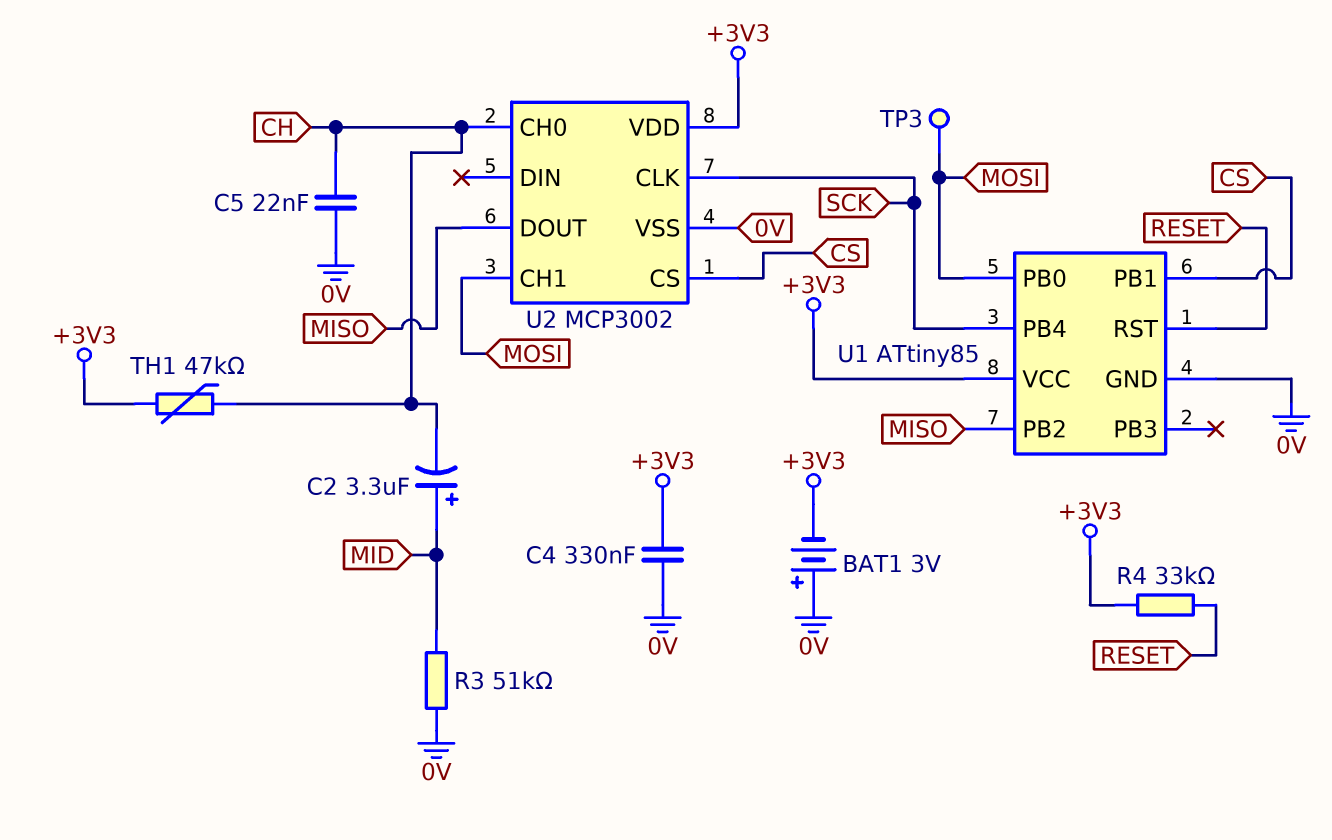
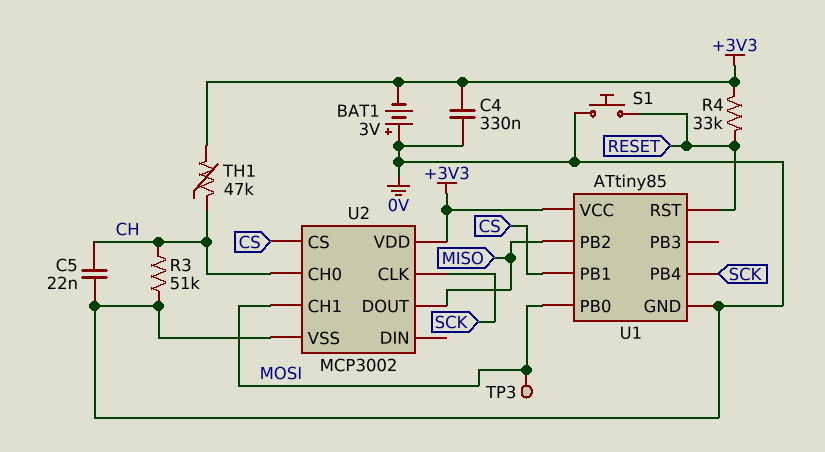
C2: 3.3uF (plus MID, minus CH) -> none
R3: 51k (0V, MID) -> 51k (0V, CH)
S1: none -> button (0V, RESET)

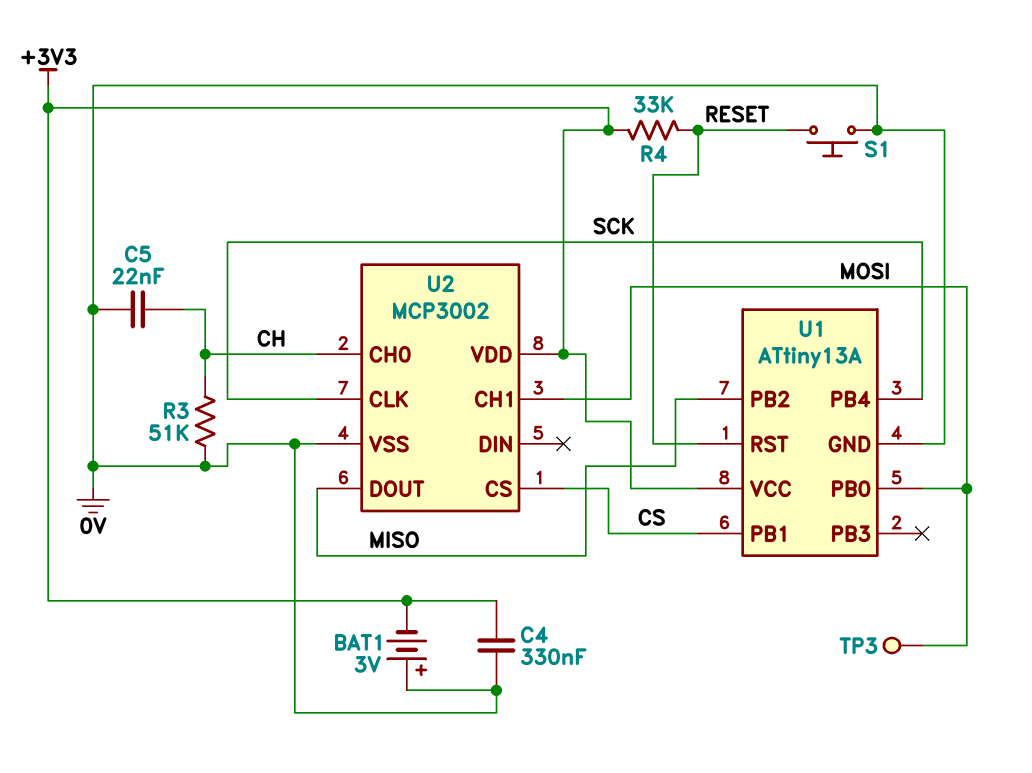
TH1: 47k (+3V3, CH) -> none
U1: ATtiny85 -> ATtiny13A

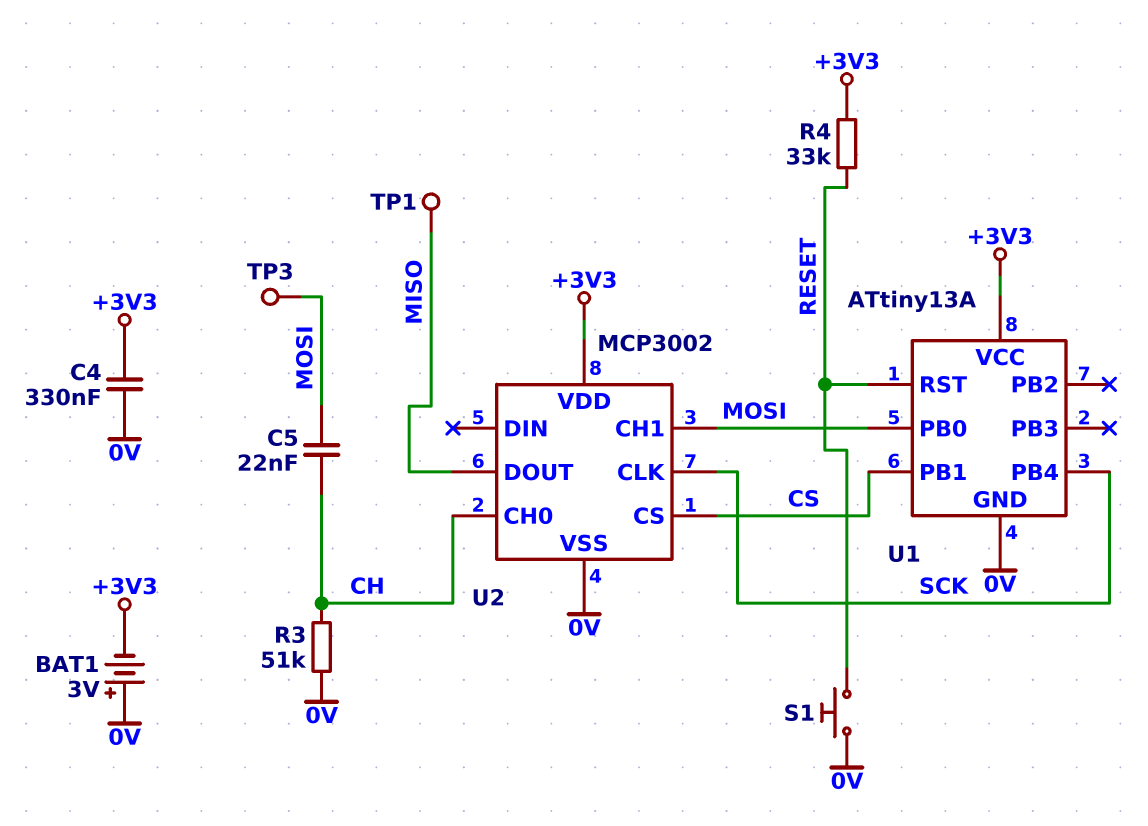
C5: 22nF (0V, CH) -> 22nF (CH, MOSI)
TP1: none -> test point (MISO)
U1 pin PB2: MISO -> none

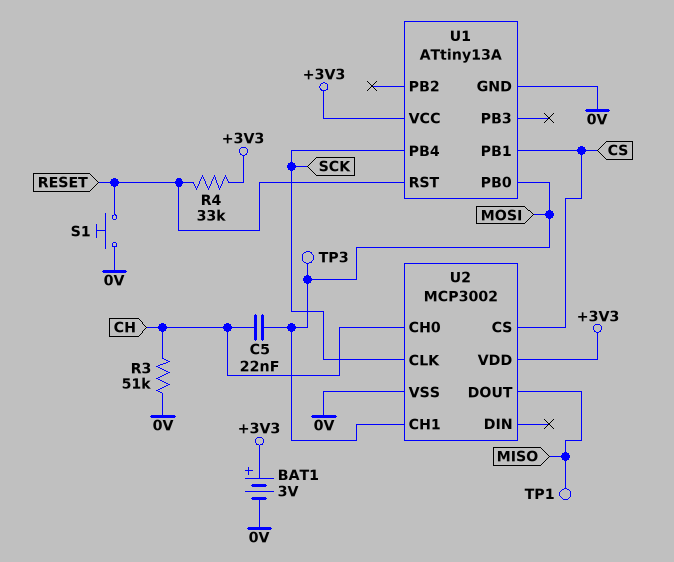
BAT1: 3V (plus 0V, minus +3V3) -> 3V (plus +3V3, minus 0V)
C4: 330nF (+3V3, 0V) -> none

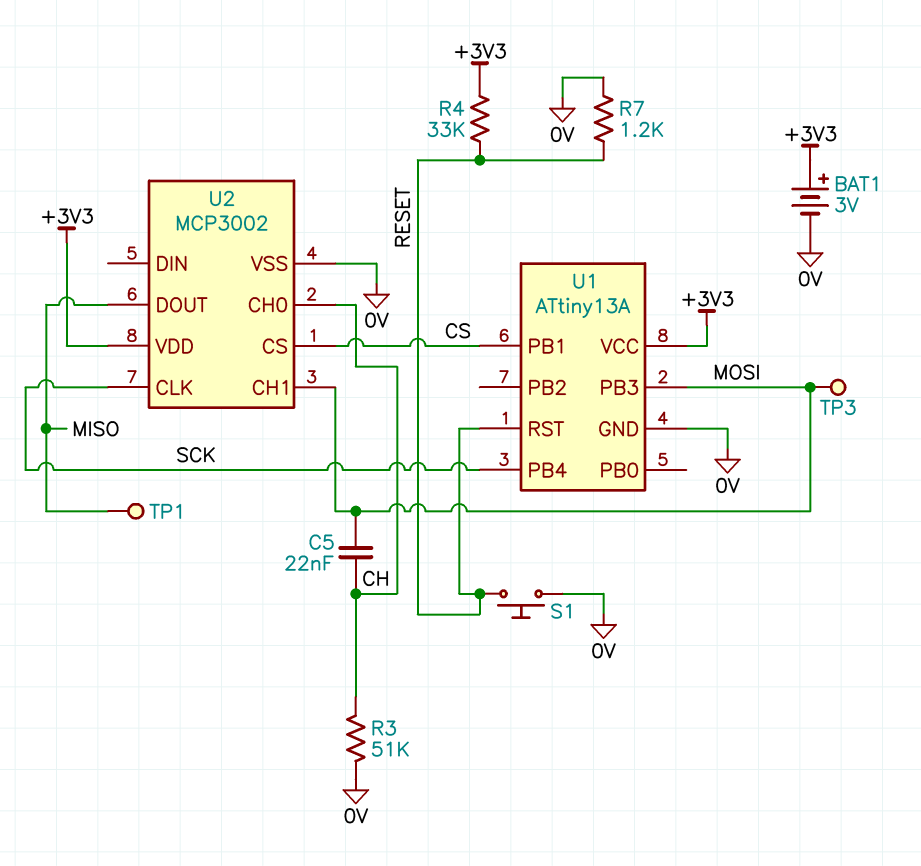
R7: none -> 1.2k (0V, RESET)
U1 pin PB0: MOSI -> none
U1 pin PB3: none -> MOSI

